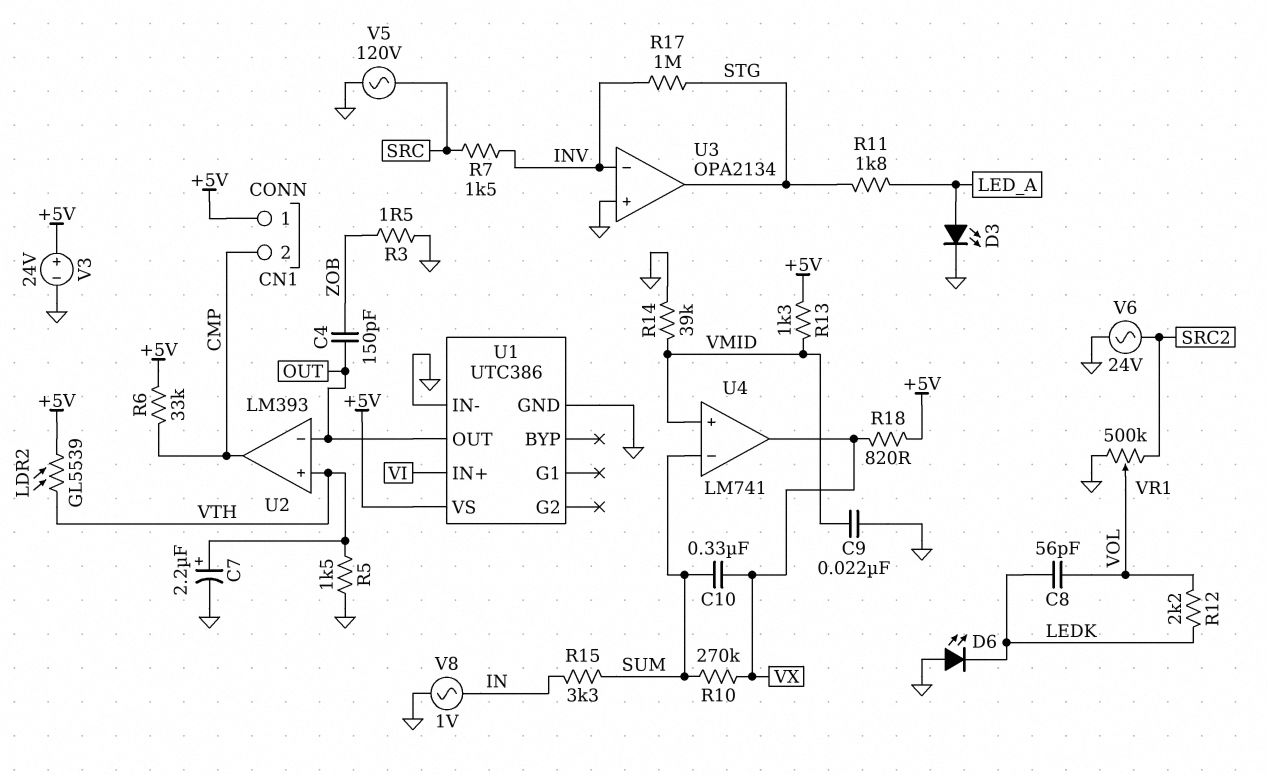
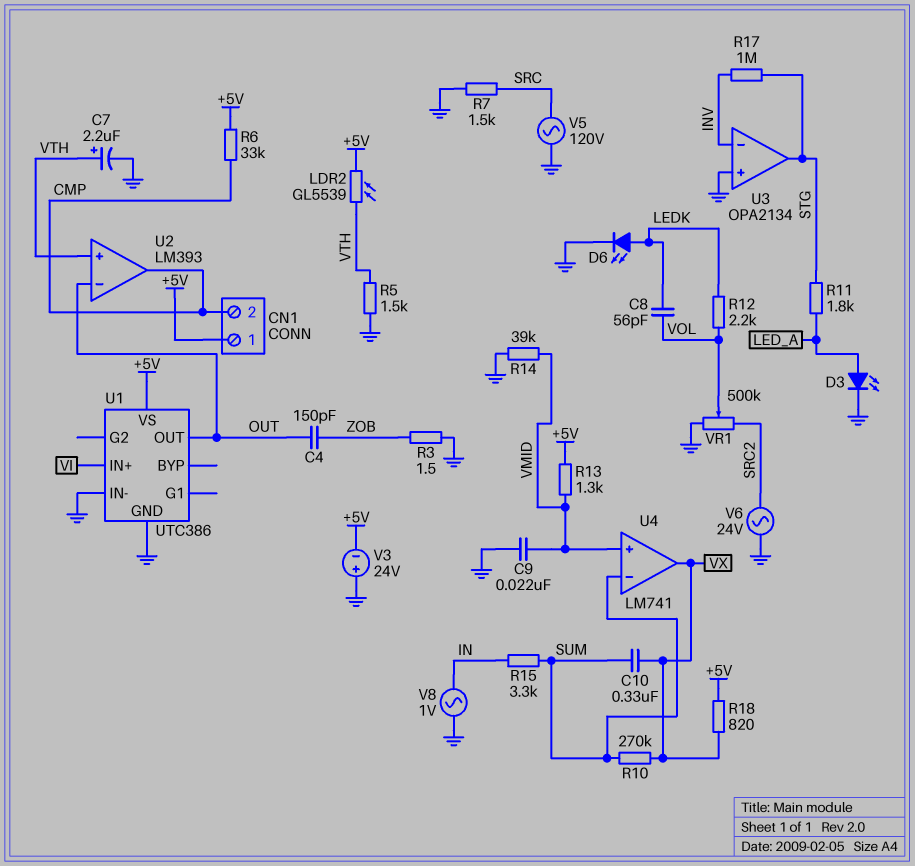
D6: LED (A GND, K LEDK) -> LED (A LEDK, K GND)
R7: 1.5k (INV, SRC) -> 1.5k (GND, SRC)
V3: 24V (plus +5V, minus GND) -> 24V (plus GND, minus +5V)

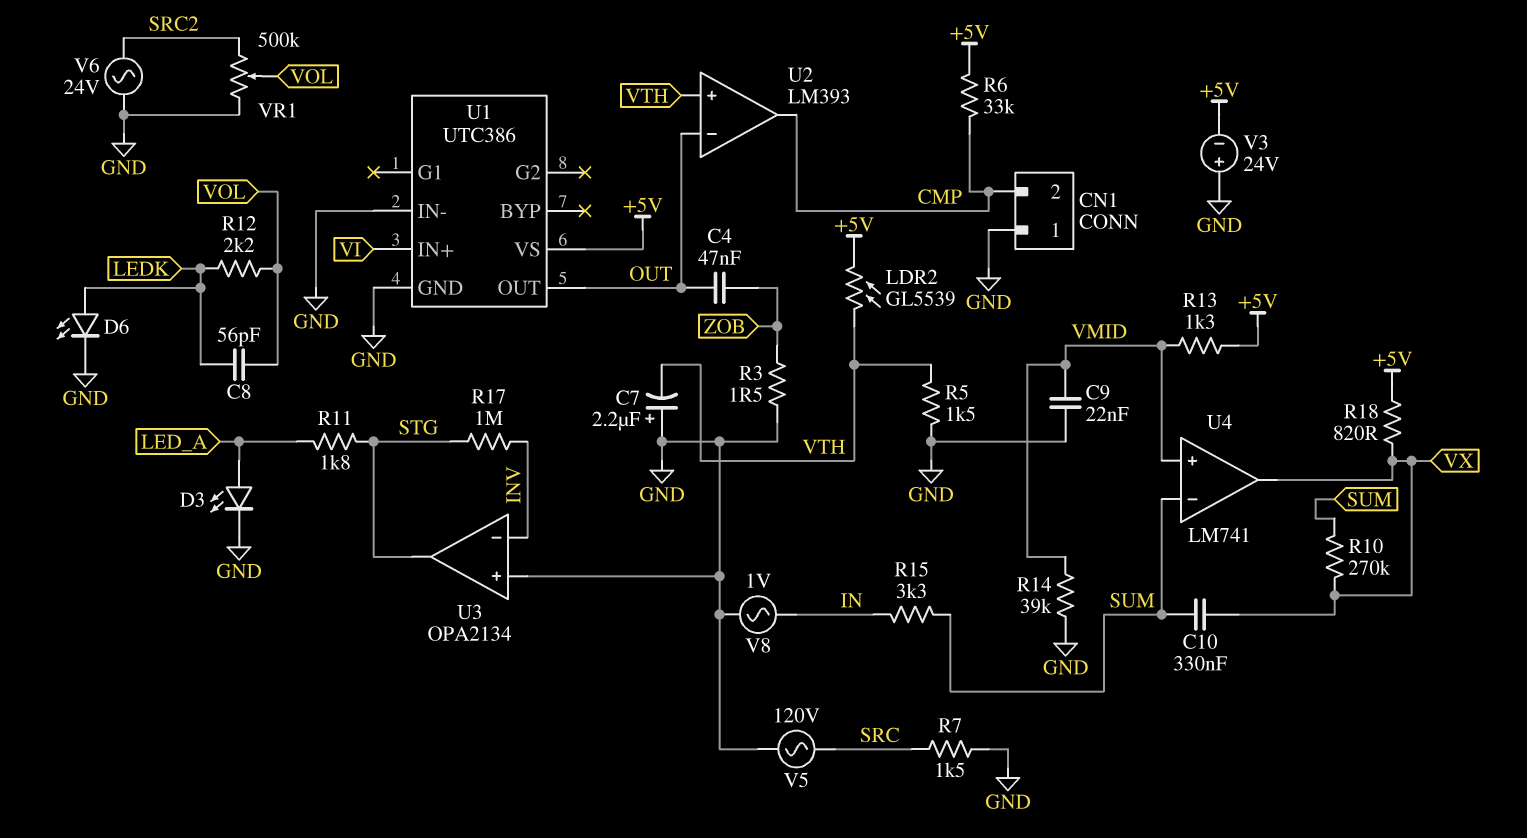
C4: 150pF (OUT, ZOB) -> 47nF (OUT, ZOB)
C7: 2.2uF (plus VTH, minus GND) -> 2.2uF (plus GND, minus VTH)
CN1 pin 1: +5V -> GND

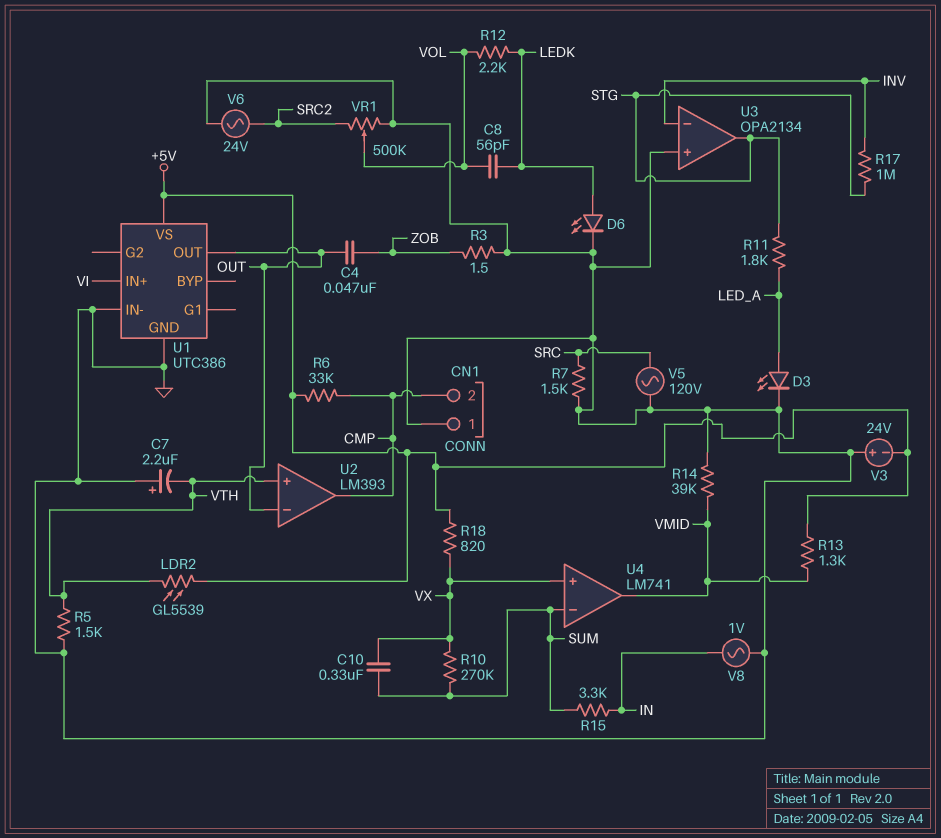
C9: 22nF (GND, VMID) -> none
U4 pin in+: VMID -> VX
U4 pin out: VX -> VMID

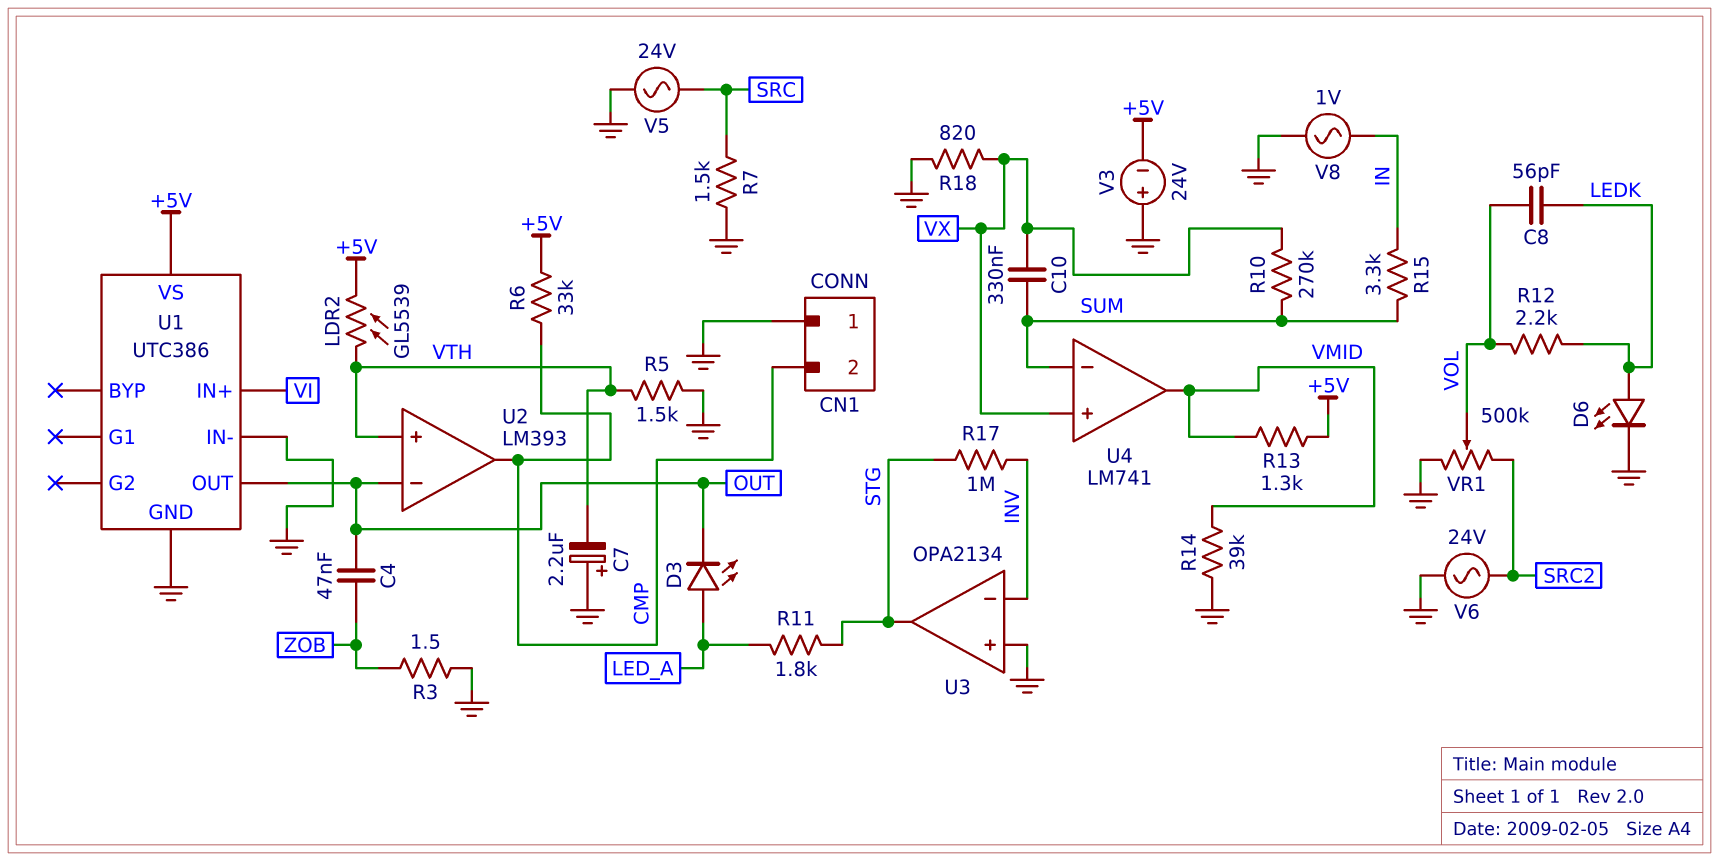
D3: LED (A LED_A, K GND) -> LED (A LED_A, K OUT)
R18: 820 (+5V, VX) -> 820 (GND, VX)
V5: AC 120V (GND, SRC) -> AC 24V (GND, SRC)

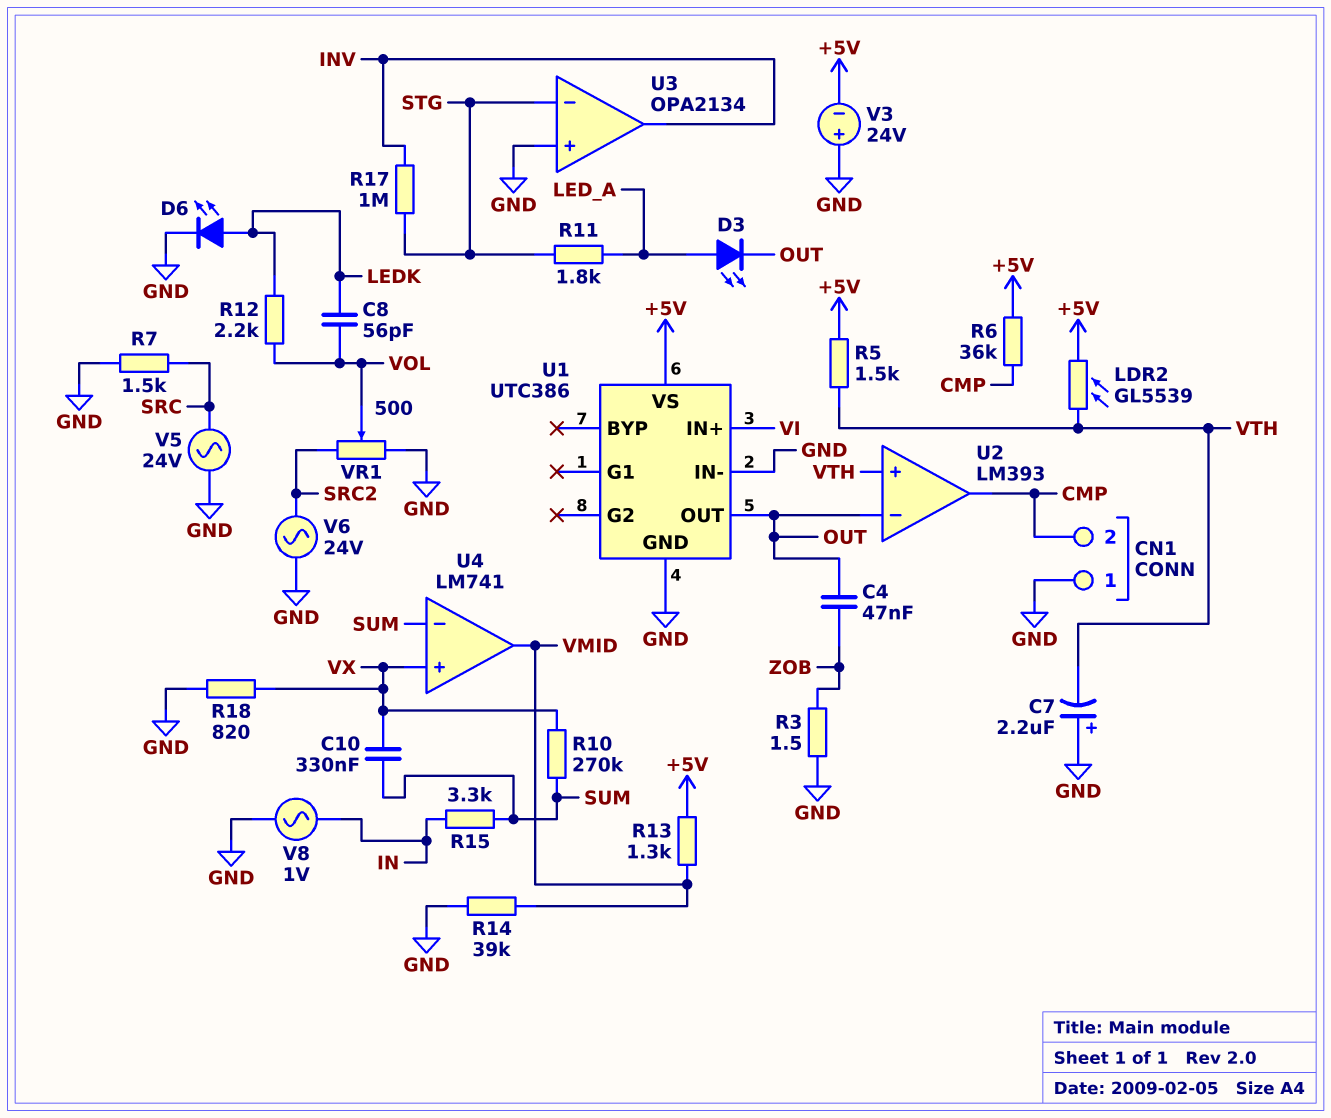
R5: 1.5k (GND, VTH) -> 1.5k (+5V, VTH)
R6: 33k (+5V, CMP) -> 36k (+5V, CMP)
U3 pin in-: INV -> STG
U3 pin out: STG -> INV
VR1: 500k (GND, SRC2, wiper VOL) -> 500 (GND, SRC2, wiper VOL)

